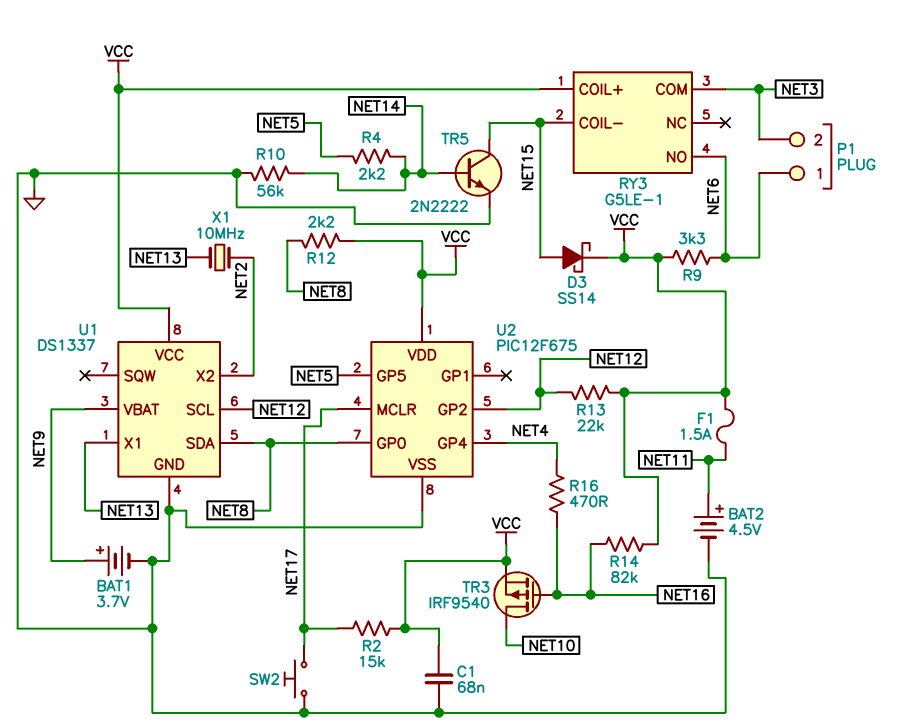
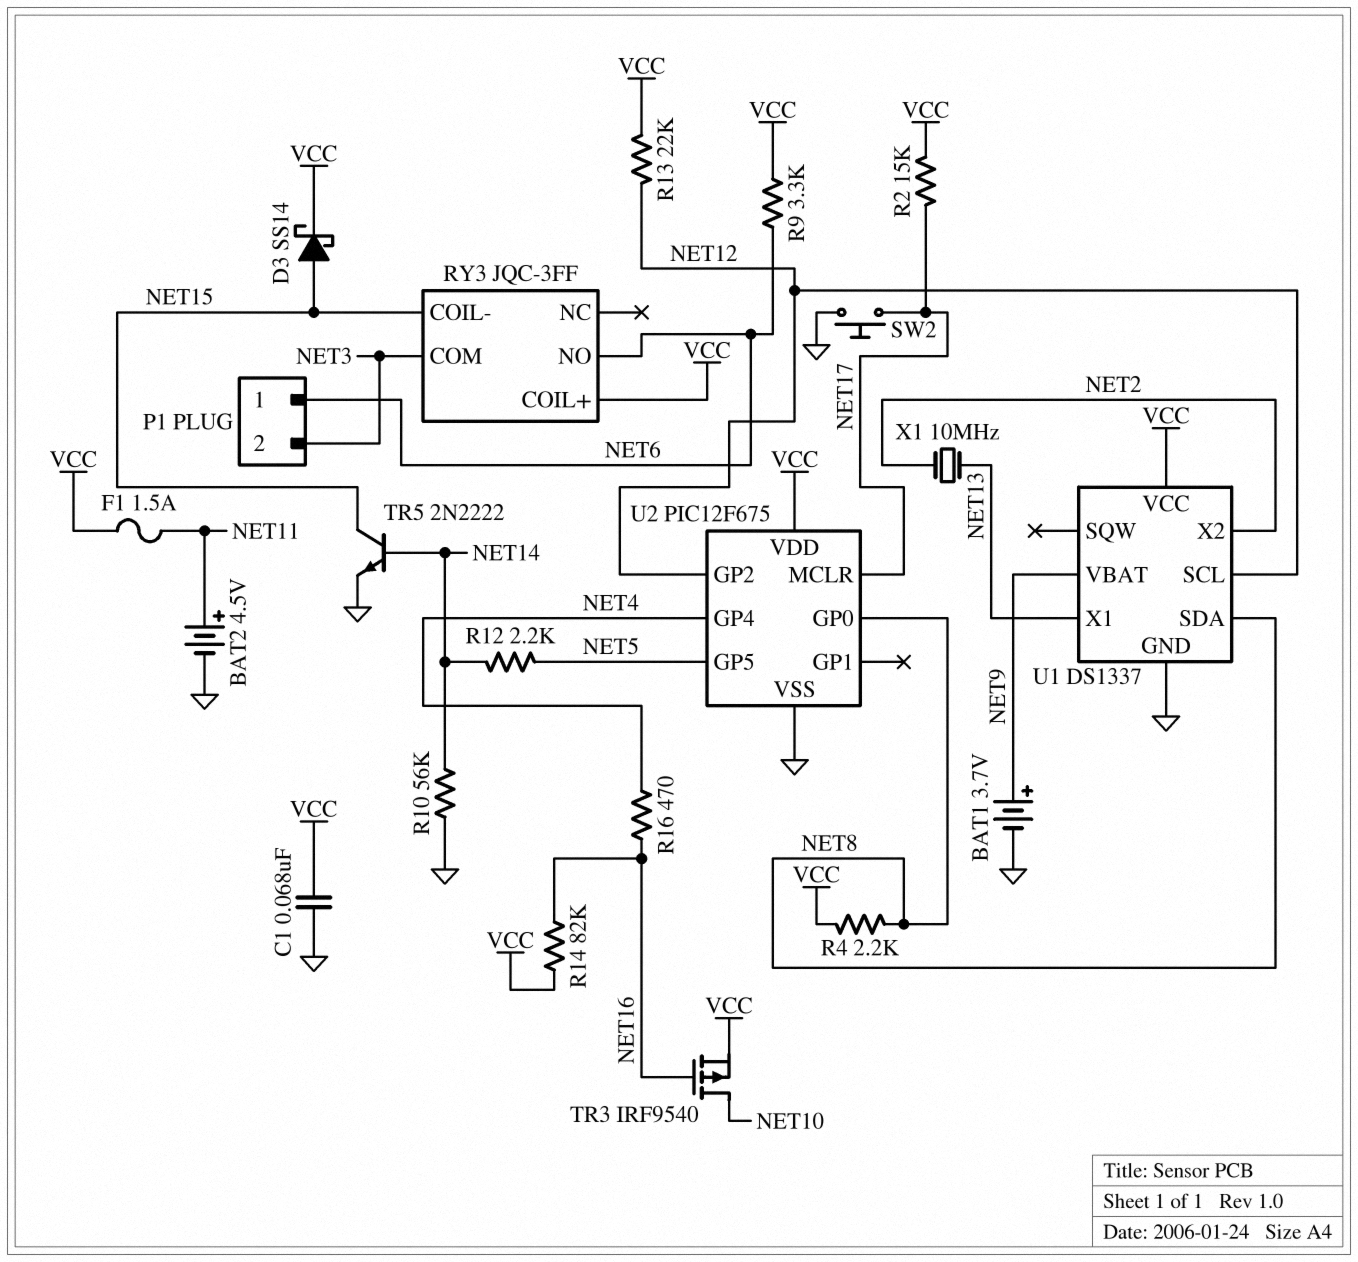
R4: 2.2k (NET5, NET14) -> 2.2k (NET8, VCC)
R12: 2.2k (NET8, VCC) -> 2.2k (NET5, NET14)
RY3: G5LE-1 -> JQC-3FF

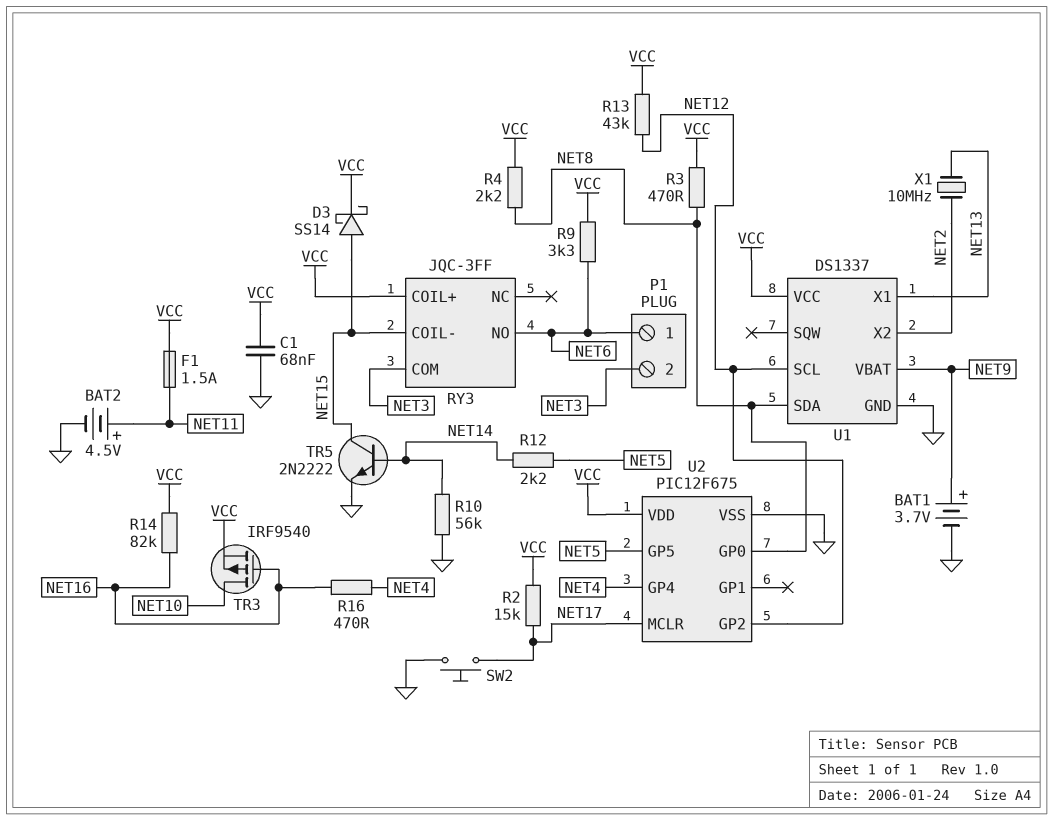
R3: none -> 470 (NET8, VCC)
R13: 22k (NET12, VCC) -> 43k (NET12, VCC)

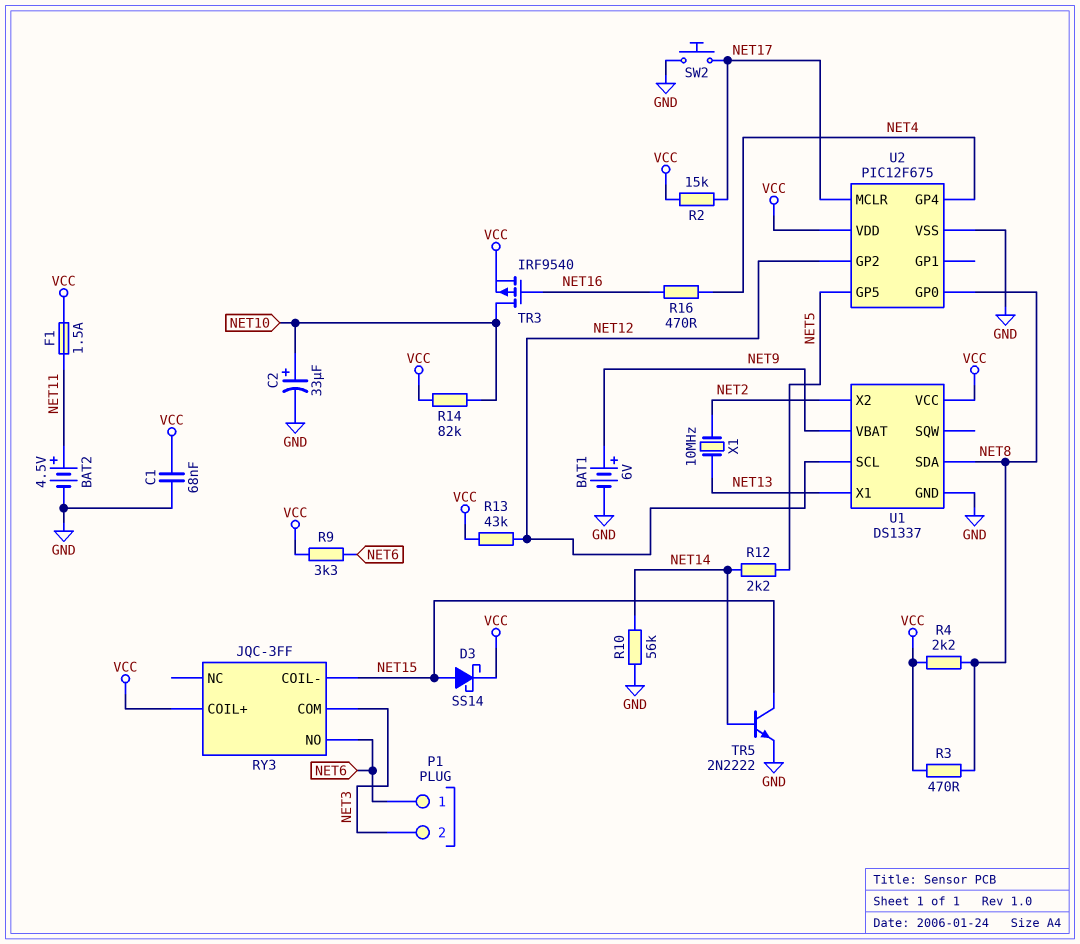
BAT1: 3.7V (plus NET9, minus GND) -> 6V (plus NET9, minus GND)
C2: none -> 33uF (plus NET10, minus GND)
R14: 82k (NET16, VCC) -> 82k (NET10, VCC)

